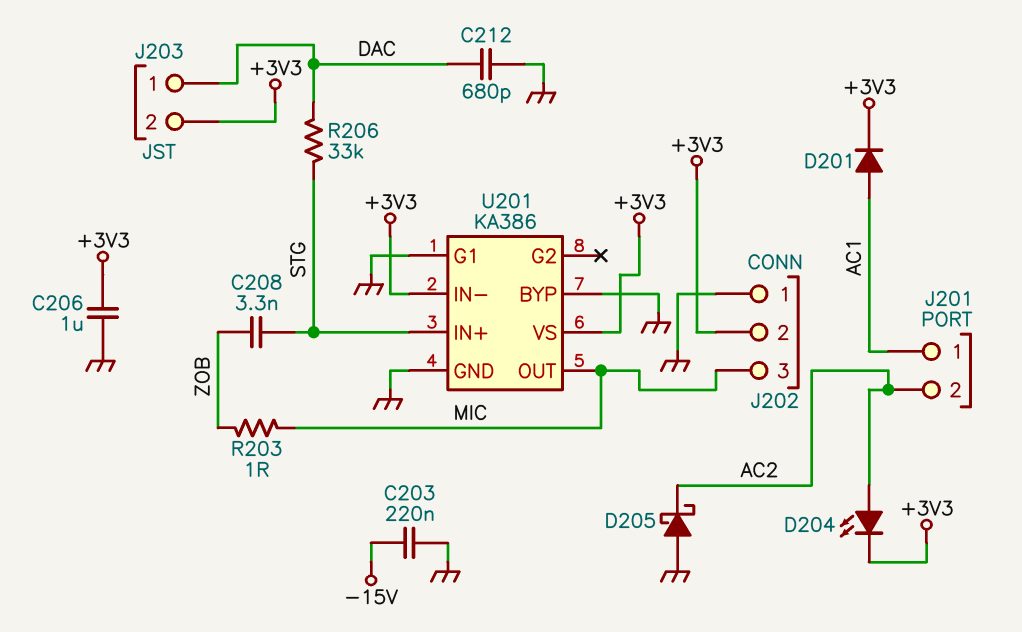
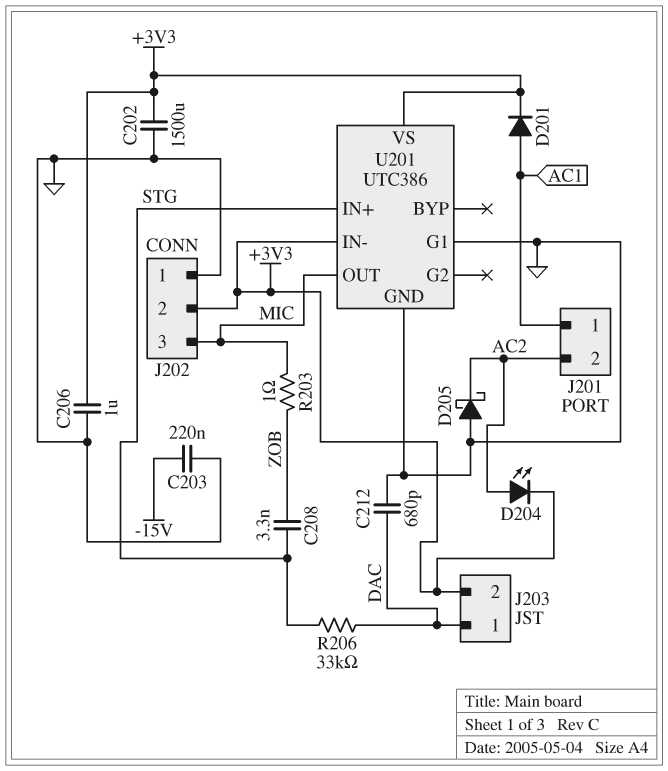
C202: none -> 1500uF (+3V3, GND)
U201: KA386 -> UTC386
U201 pin BYP: GND -> none

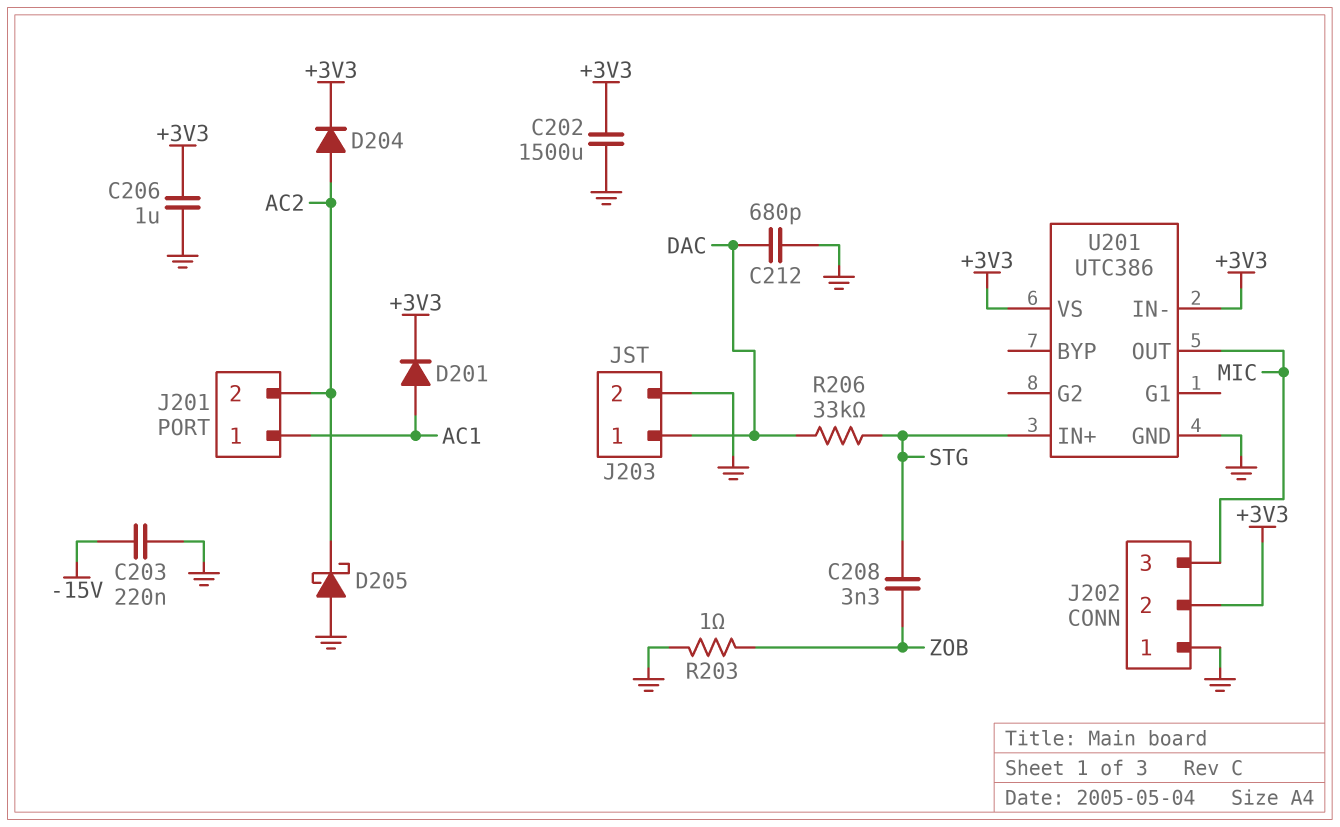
D204: LED (A AC2, K +3V3) -> diode (A AC2, K +3V3)
J203 pin 2: +3V3 -> GND
R203: 1 (MIC, ZOB) -> 1 (GND, ZOB)
U201 pin G1: GND -> none

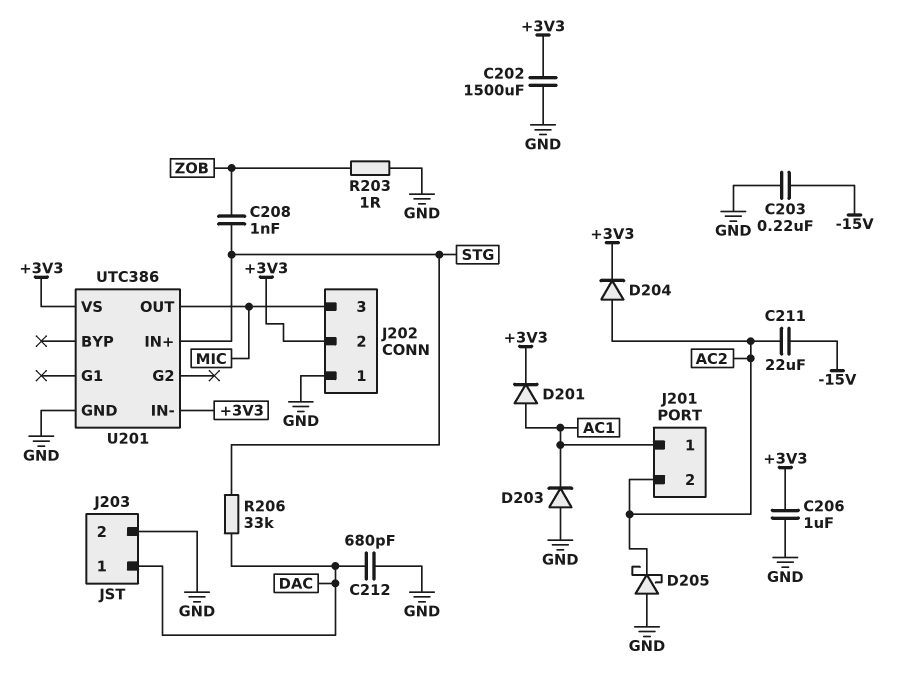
C208: 3.3nF (STG, ZOB) -> 1nF (STG, ZOB)
C211: none -> 22uF (-15V, AC2)
D203: none -> diode (A GND, K AC1)

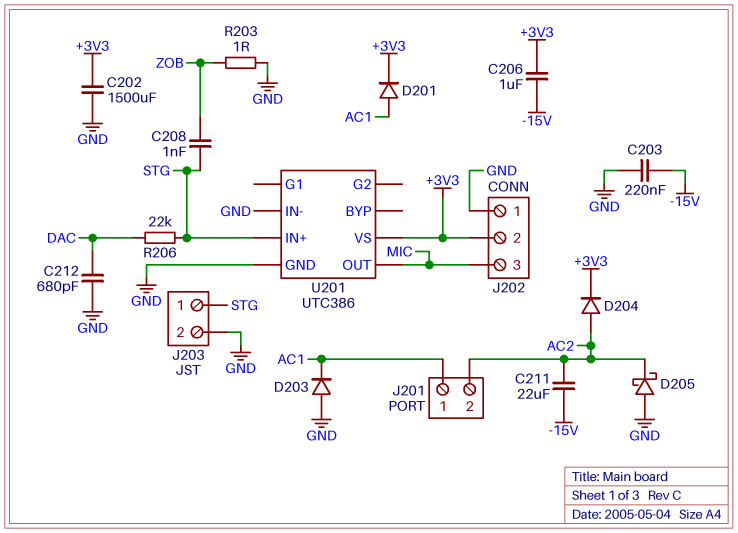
C206: 1uF (+3V3, GND) -> 1uF (+3V3, -15V)
J203 pin 1: DAC -> STG
R206: 33k (DAC, STG) -> 22k (DAC, STG)
U201 pin IN-: +3V3 -> GND

